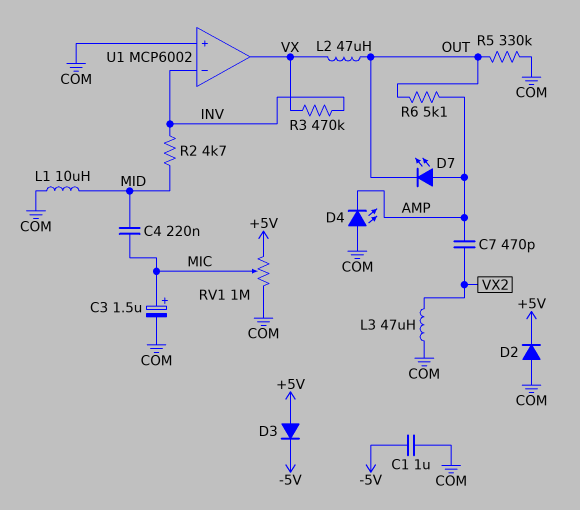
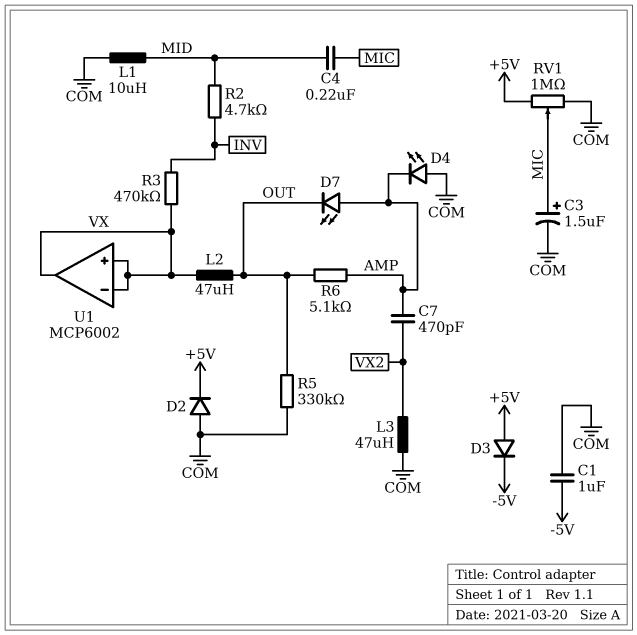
U1 pin in+: COM -> VX
U1 pin in-: INV -> VX

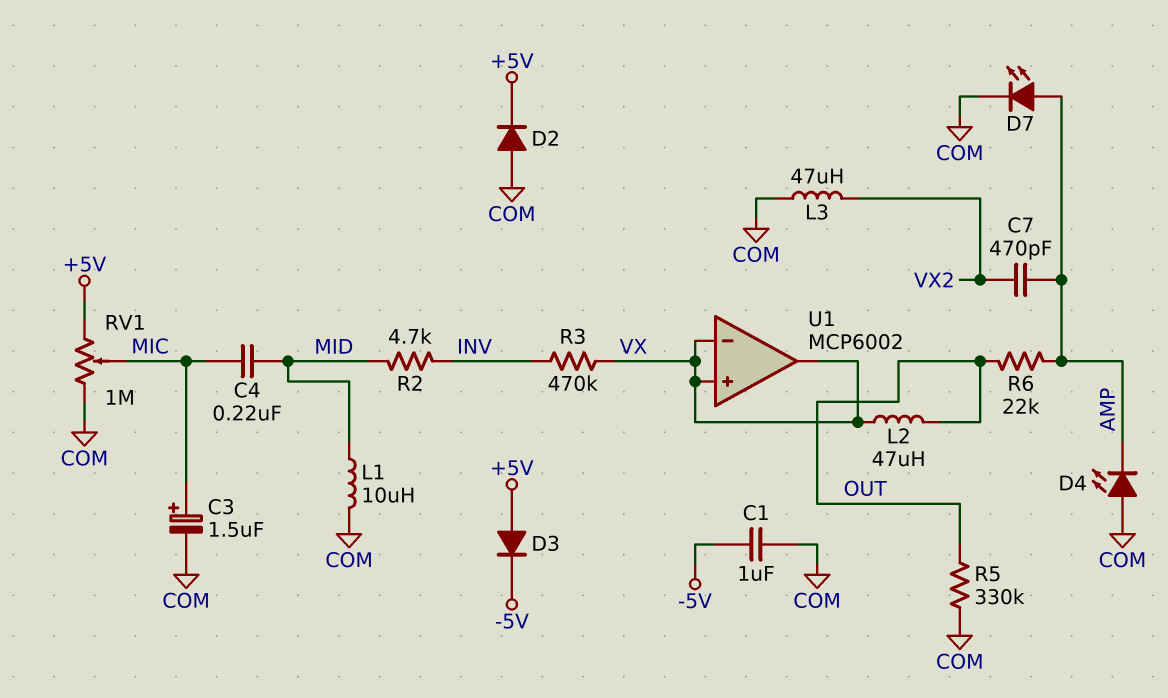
D7: LED (A AMP, K OUT) -> LED (A AMP, K COM)
R6: 5.1k (AMP, OUT) -> 22k (AMP, OUT)

